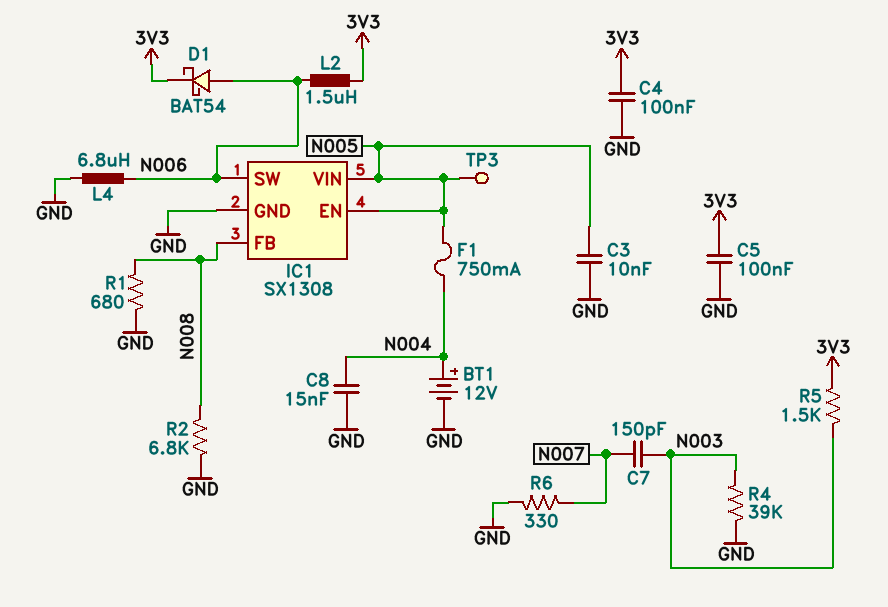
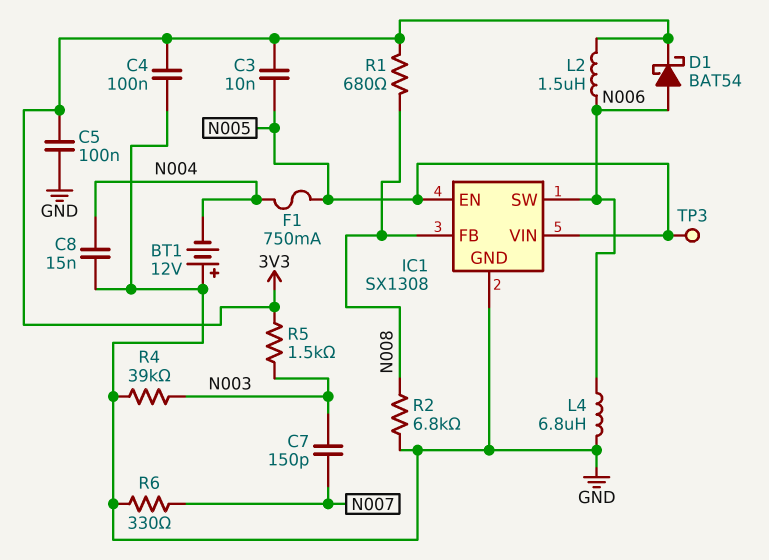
BT1: 12V (plus N004, minus GND) -> 12V (plus GND, minus N004)
C3: 10nF (GND, N005) -> 10nF (3V3, N005)
R1: 680 (GND, N008) -> 680 (3V3, N008)

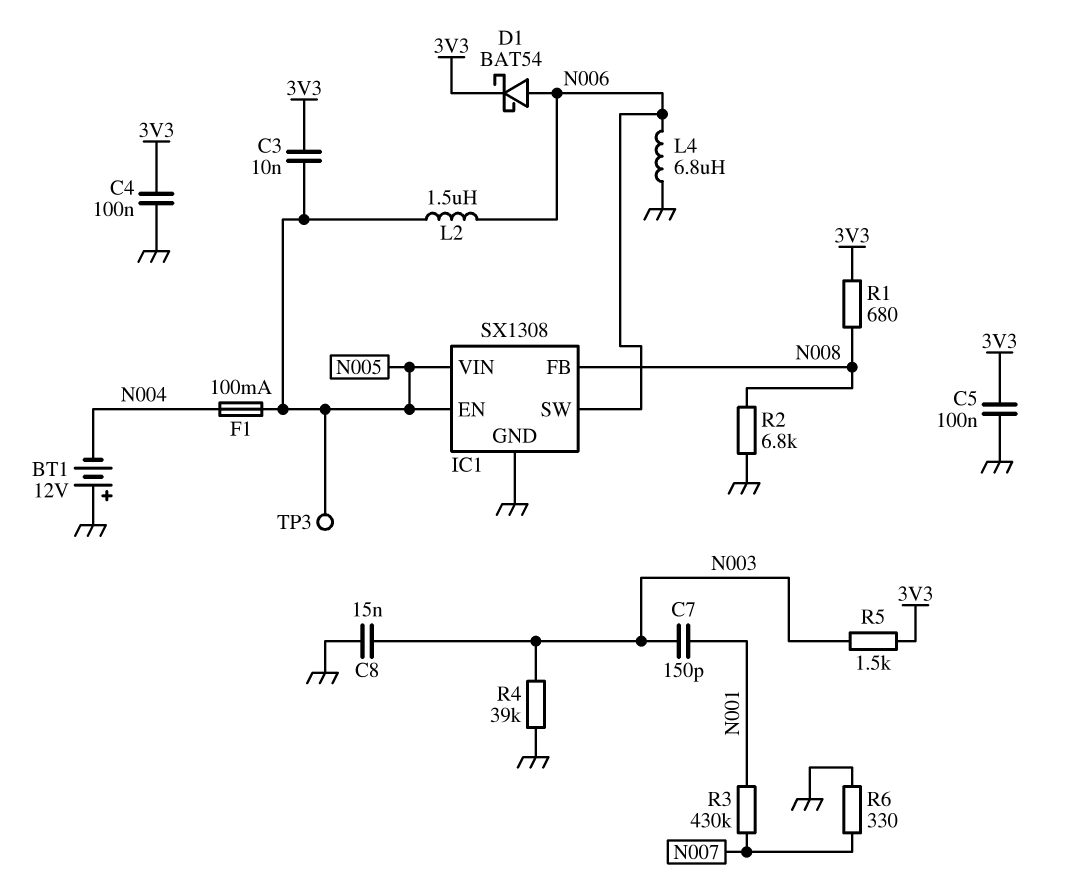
C7: 150pF (N003, N007) -> 150pF (N001, N003)
C8: 15nF (GND, N004) -> 15nF (GND, N003)
F1: 750mA (N004, N005) -> 100mA (N004, N005)
L2: 1.5uH (3V3, N006) -> 1.5uH (N005, N006)
R3: none -> 430k (N001, N007)

